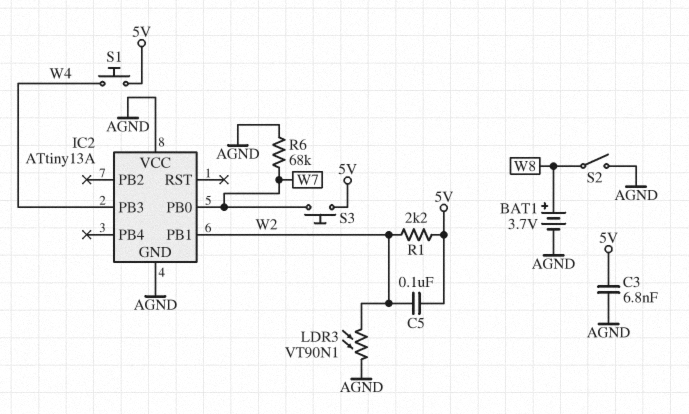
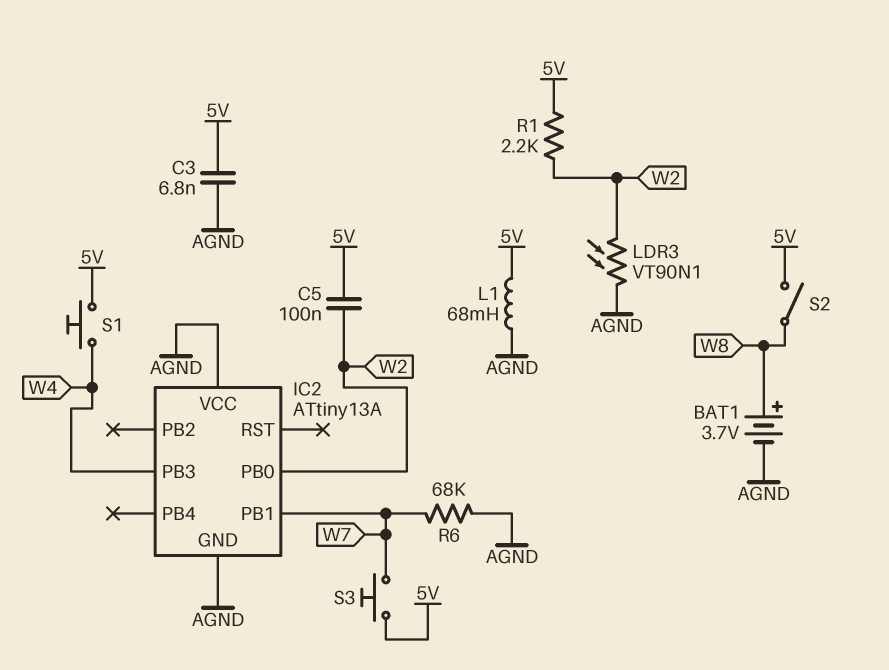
IC2 pin PB0: W7 -> W2
IC2 pin PB1: W2 -> W7
L1: none -> 68mH (5V, AGND)
S2: switch (AGND, W8) -> switch (5V, W8)

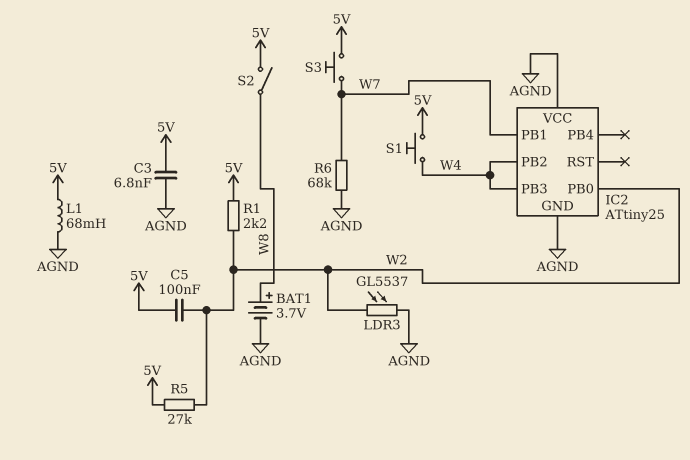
IC2: ATtiny13A -> ATtiny25
IC2 pin PB2: none -> W4
LDR3: VT90N1 (AGND, W2) -> GL5537 (AGND, W2)
R5: none -> 27k (5V, W2)

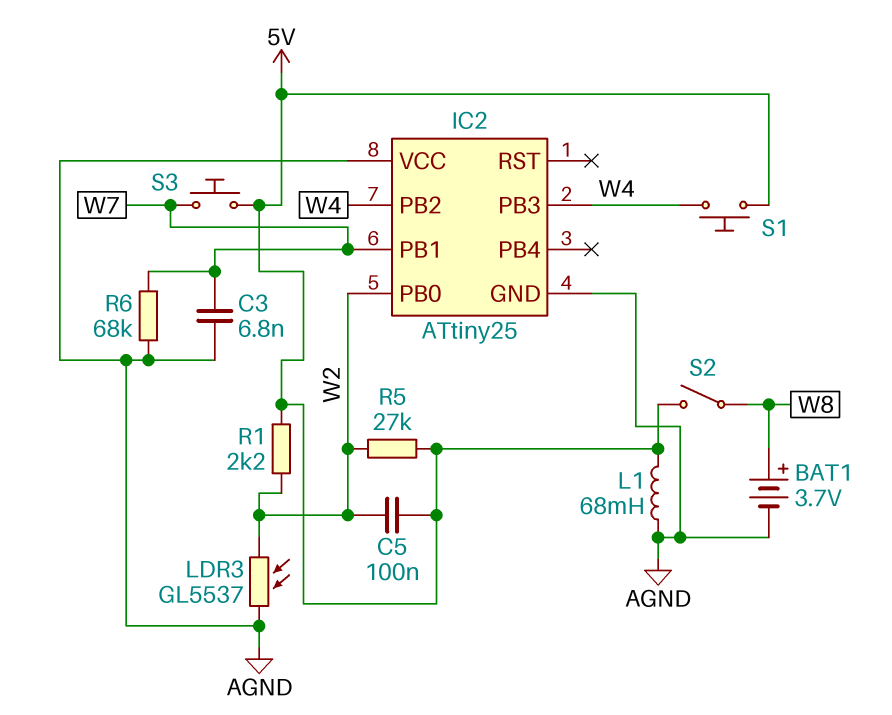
C3: 6.8nF (5V, AGND) -> 6.8nF (AGND, W7)

